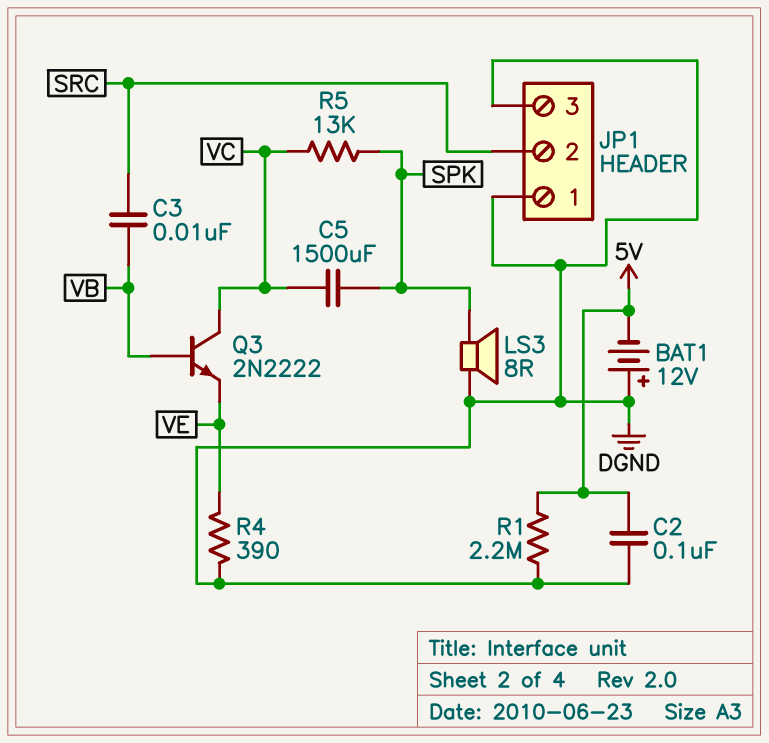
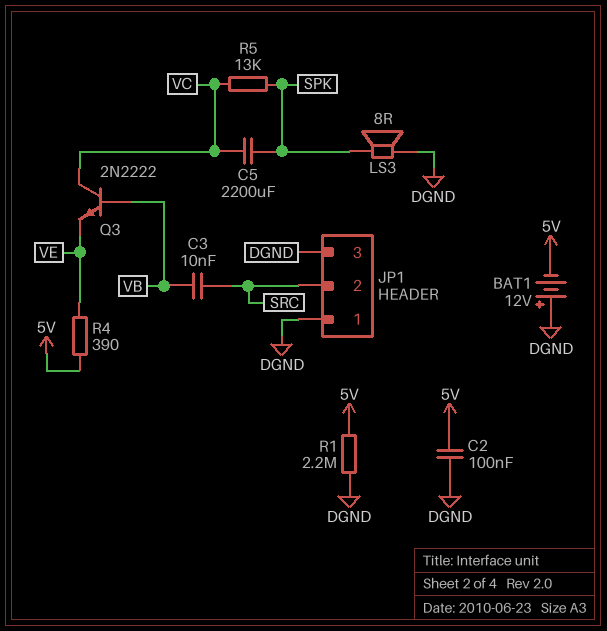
C5: 1500uF (SPK, VC) -> 2200uF (SPK, VC)
R4: 390 (DGND, VE) -> 390 (5V, VE)

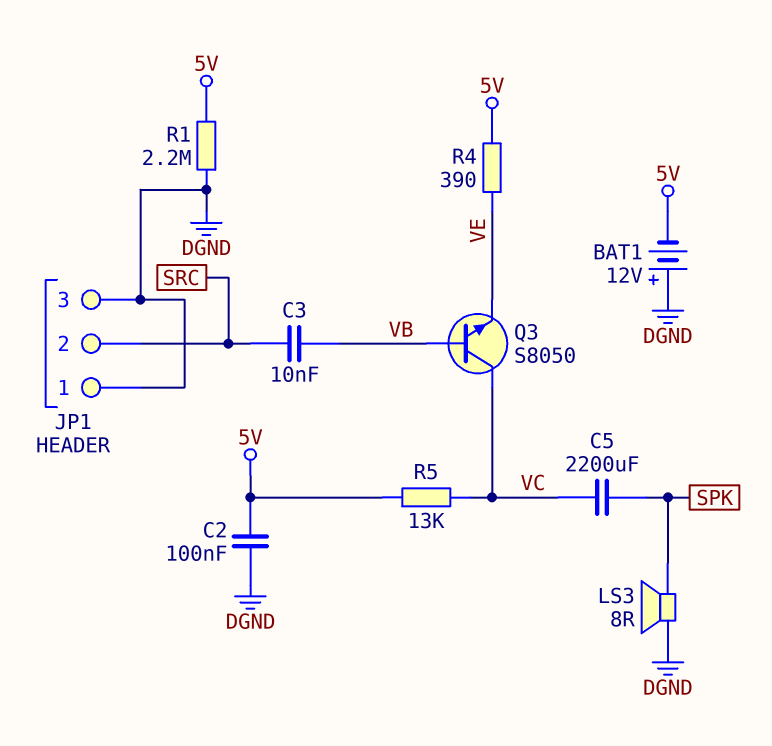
Q3: NPN 2N2222 (B VB, C VC, E VE) -> NPN S8050 (B VB, C VC, E VE)
R5: 13k (SPK, VC) -> 13k (5V, VC)

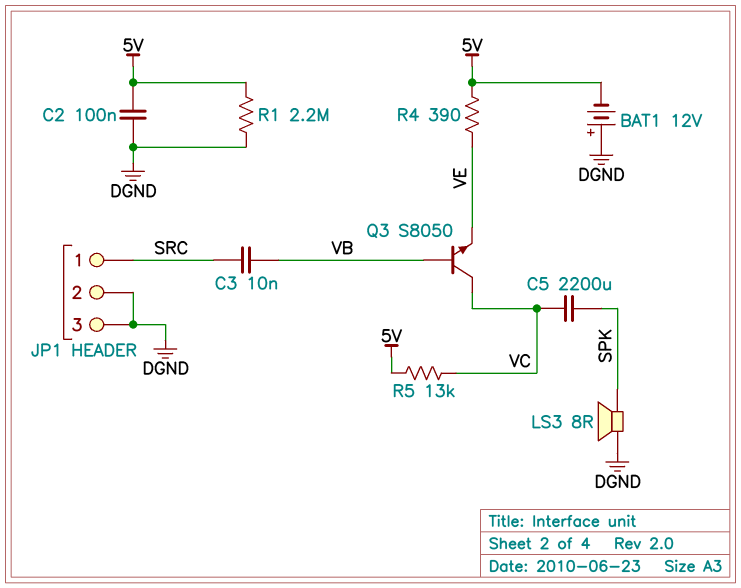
JP1 pin 1: DGND -> SRC
JP1 pin 2: SRC -> DGND

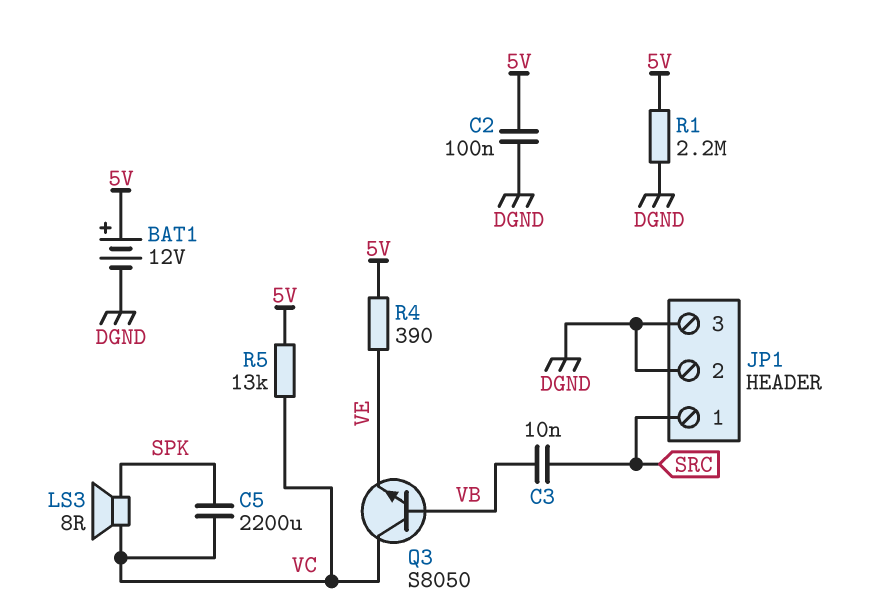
BAT1: 12V (plus DGND, minus 5V) -> 12V (plus 5V, minus DGND)
LS3: speaker 8R (DGND, SPK) -> speaker 8R (SPK, VC)

